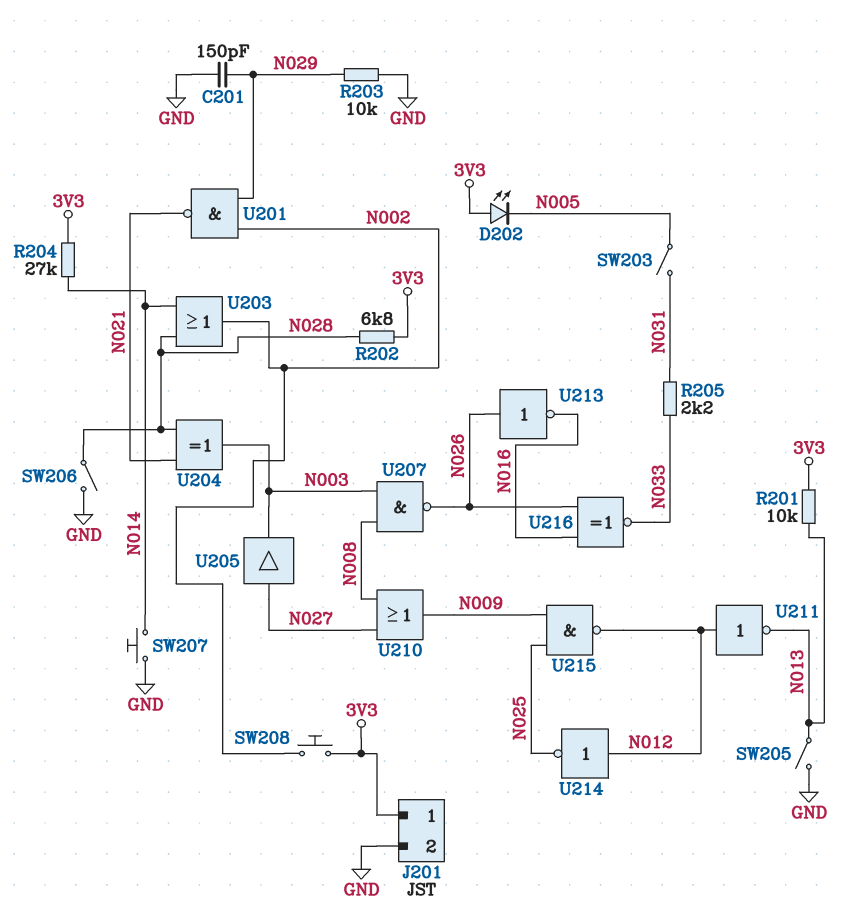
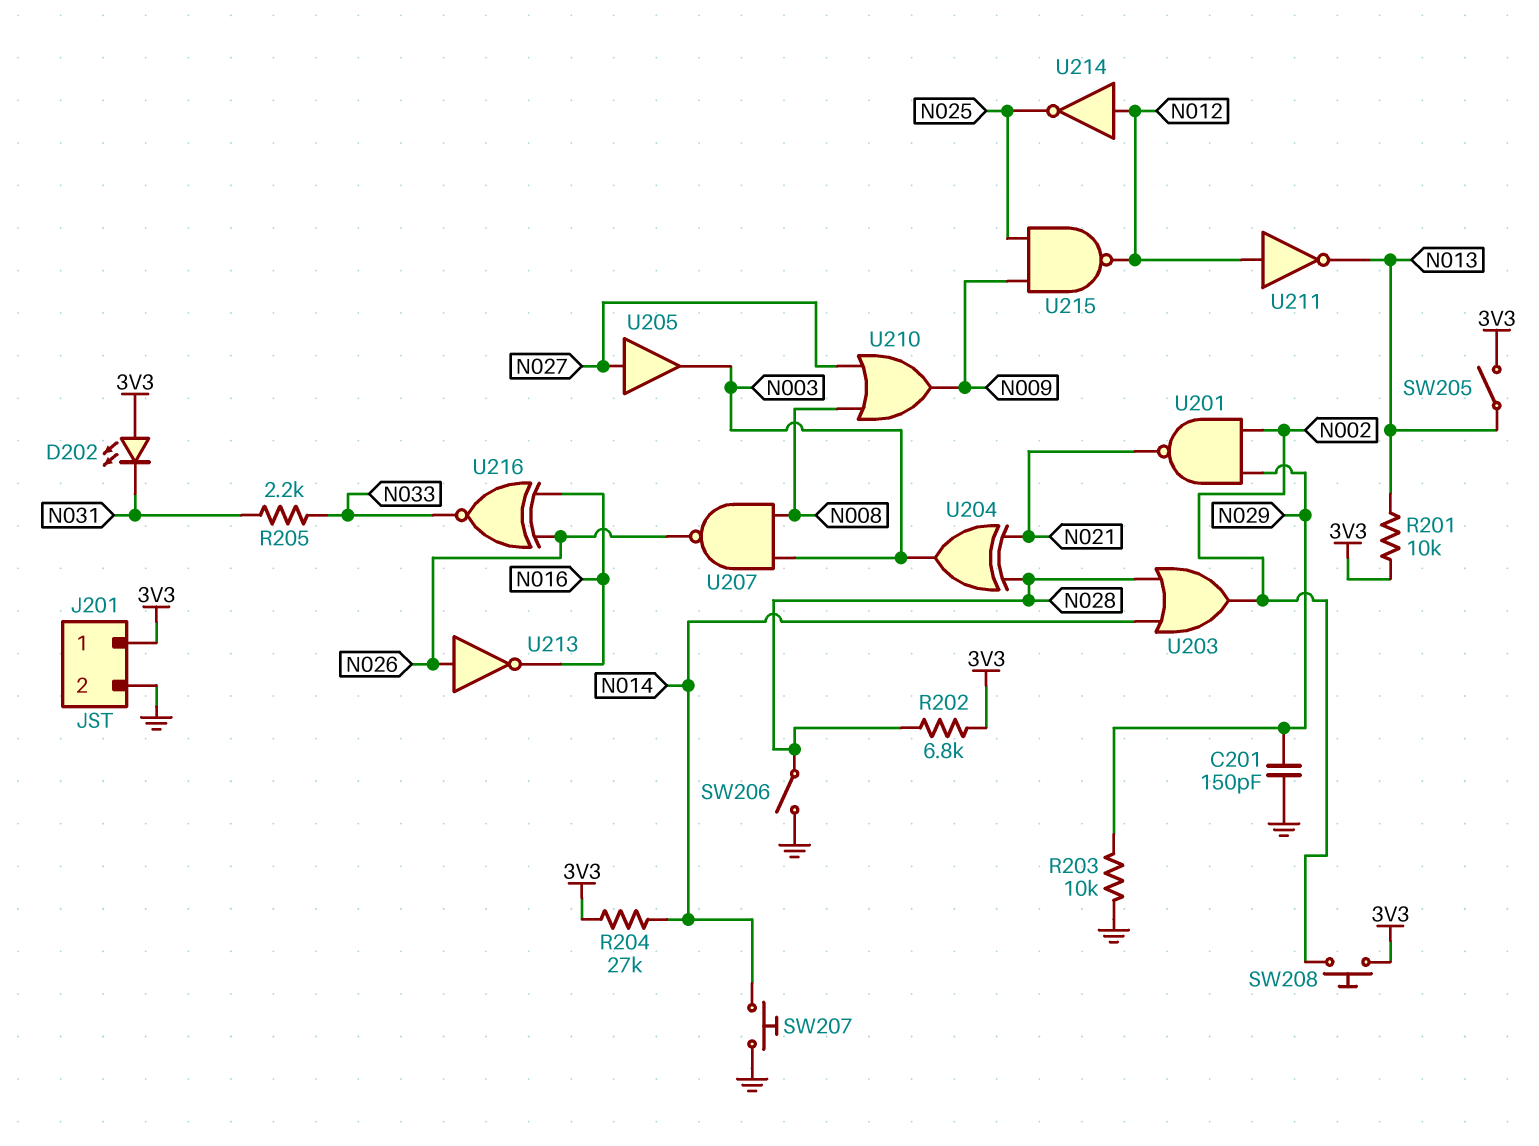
D202: LED (A 3V3, K N005) -> LED (A 3V3, K N031)
SW203: switch (N005, N031) -> none
SW205: switch (GND, N013) -> switch (3V3, N013)

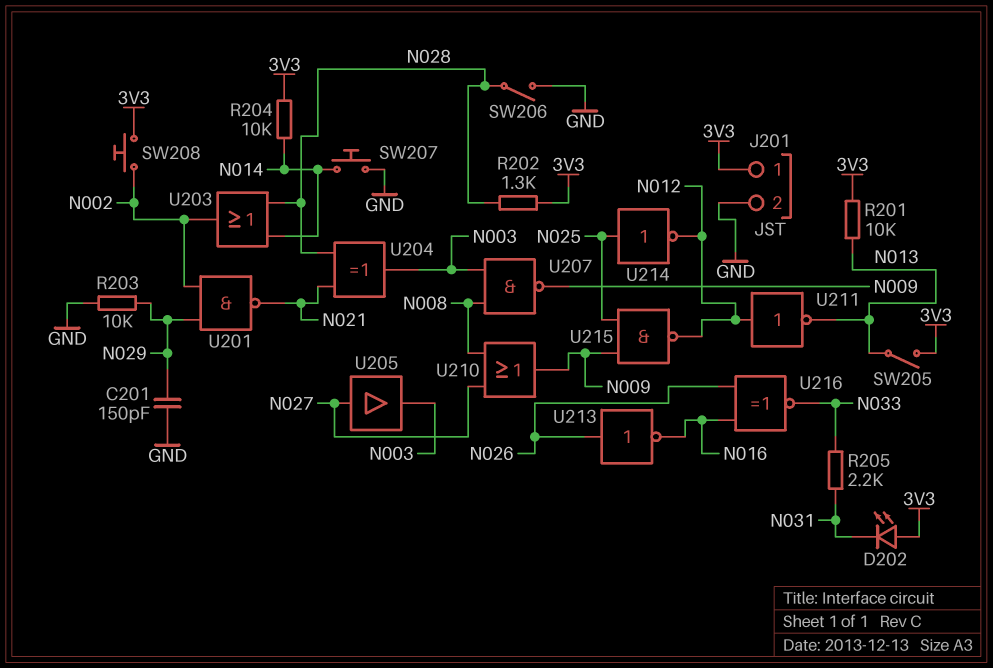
R202: 6.8k (3V3, N028) -> 1.3k (3V3, N028)
R204: 27k (3V3, N014) -> 10k (3V3, N014)
U207: NAND (in N003, in N008, out N026) -> NAND (in N003, in N008, out N009)
U214: NOT (in N012, out N025) -> NOT (in N025, out N012)

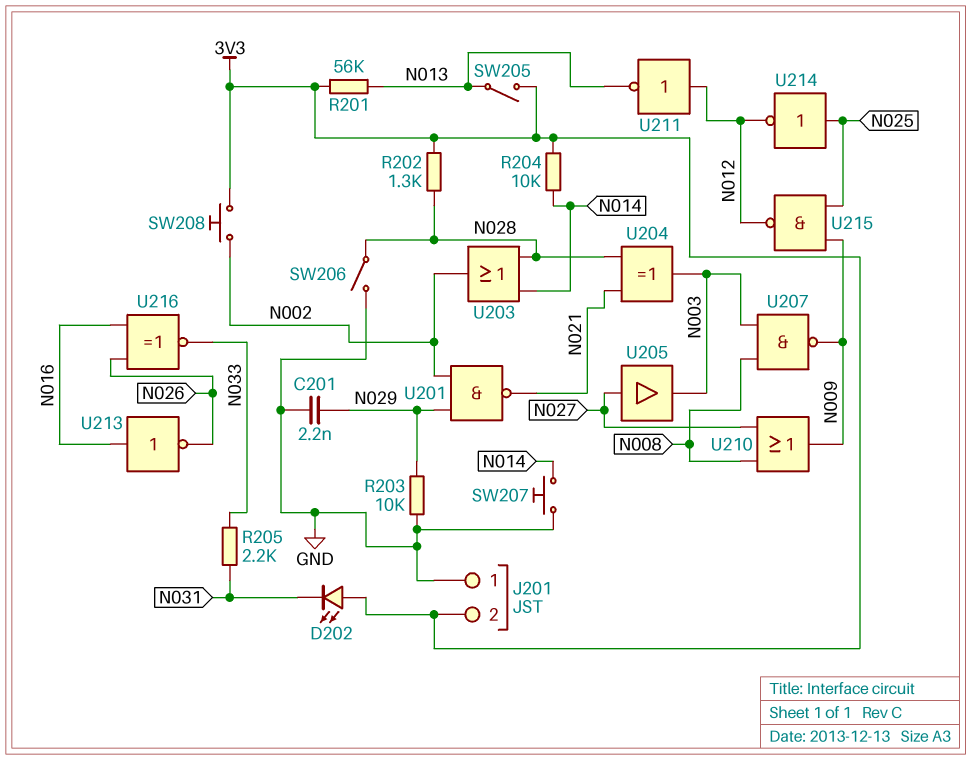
C201: 150pF (GND, N029) -> 2.2nF (GND, N029)
J201 pin 1: 3V3 -> GND
J201 pin 2: GND -> 3V3
R201: 10k (3V3, N013) -> 56k (3V3, N013)
U213: NOT (in N026, out N016) -> NOT (in N016, out N026)

